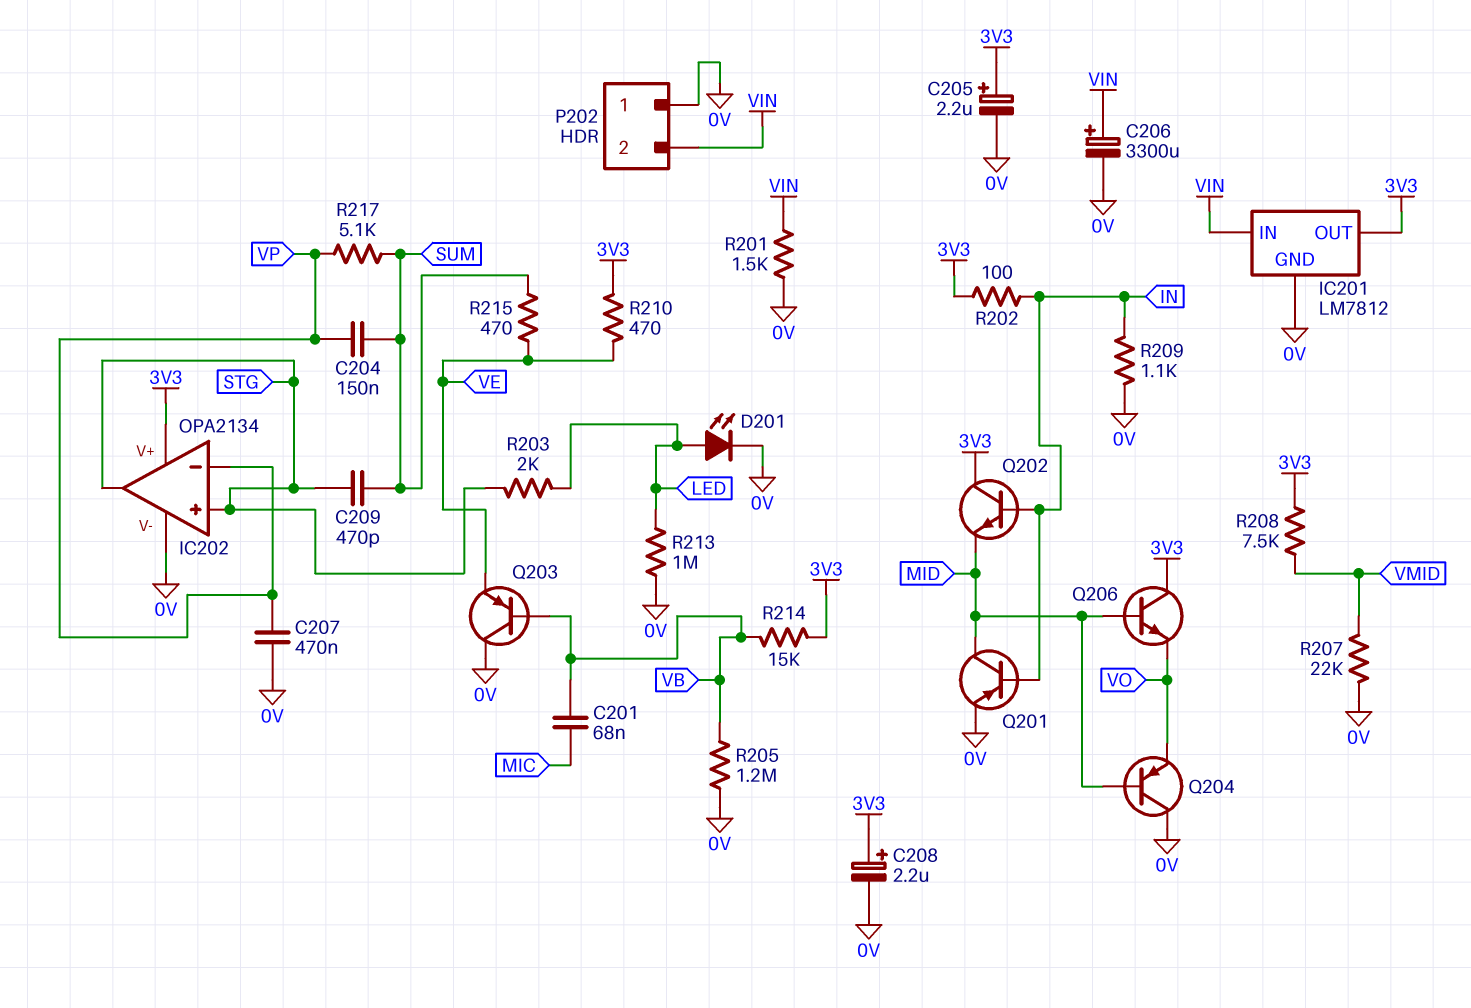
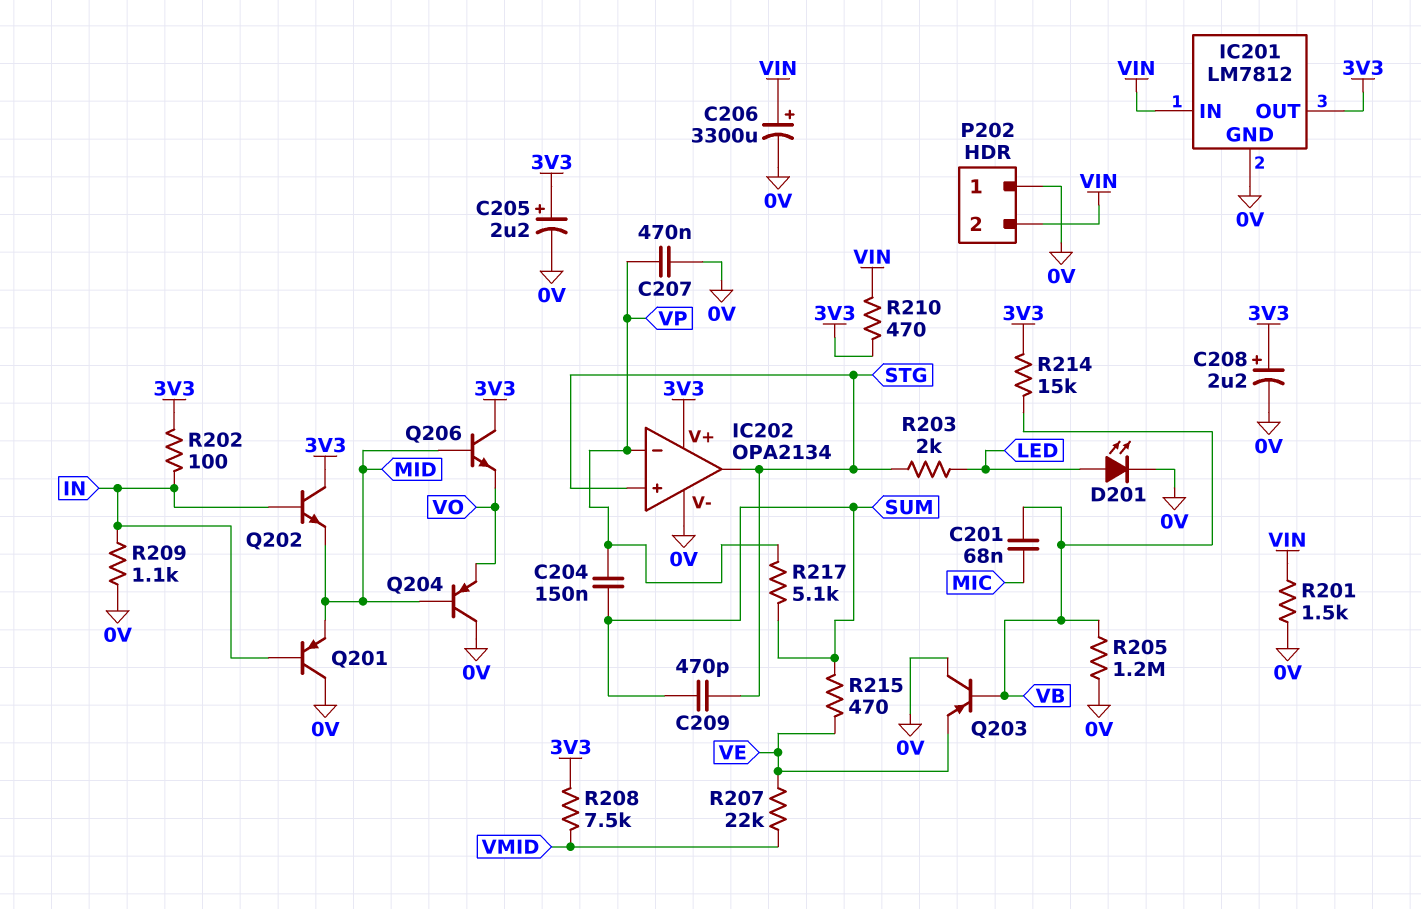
Q201: PNP (B IN, C MID, E 0V) -> PNP (B IN, C 0V, E MID)
R207: 22k (0V, VMID) -> 22k (VE, VMID)
R210: 470 (3V3, VE) -> 470 (3V3, VIN)
R213: 1M (0V, LED) -> none

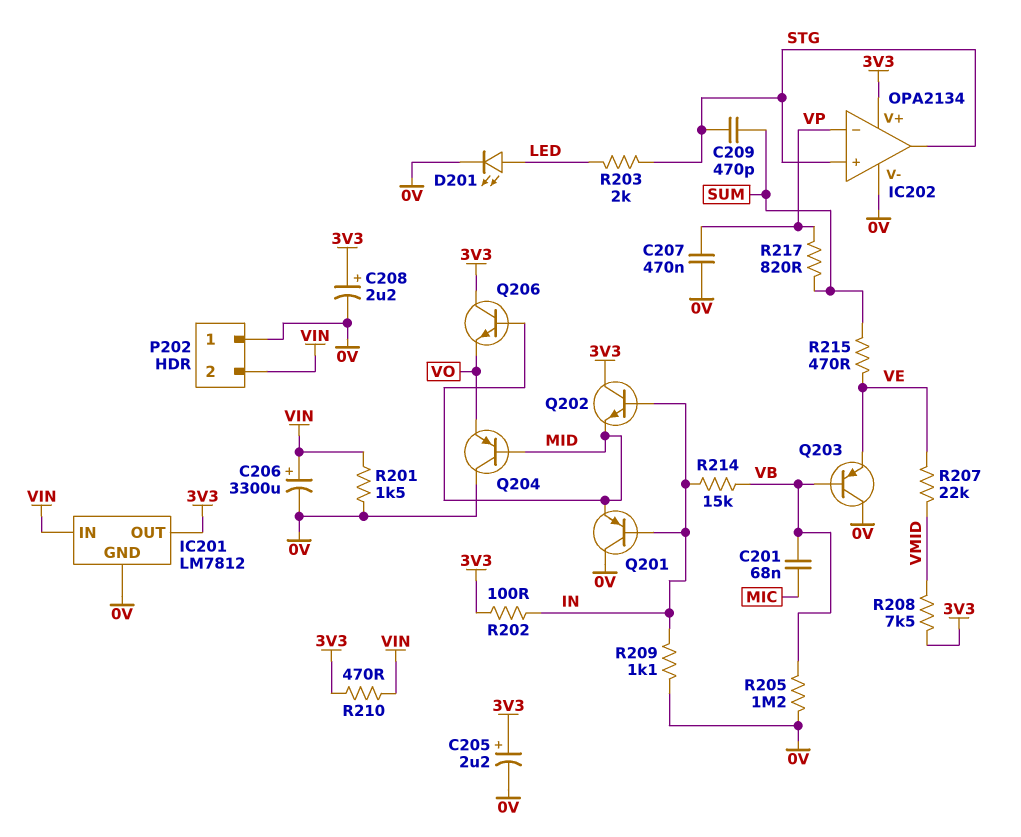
C204: 150nF (SUM, VP) -> none
R214: 15k (3V3, VB) -> 15k (IN, VB)
R217: 5.1k (SUM, VP) -> 820 (SUM, VP)

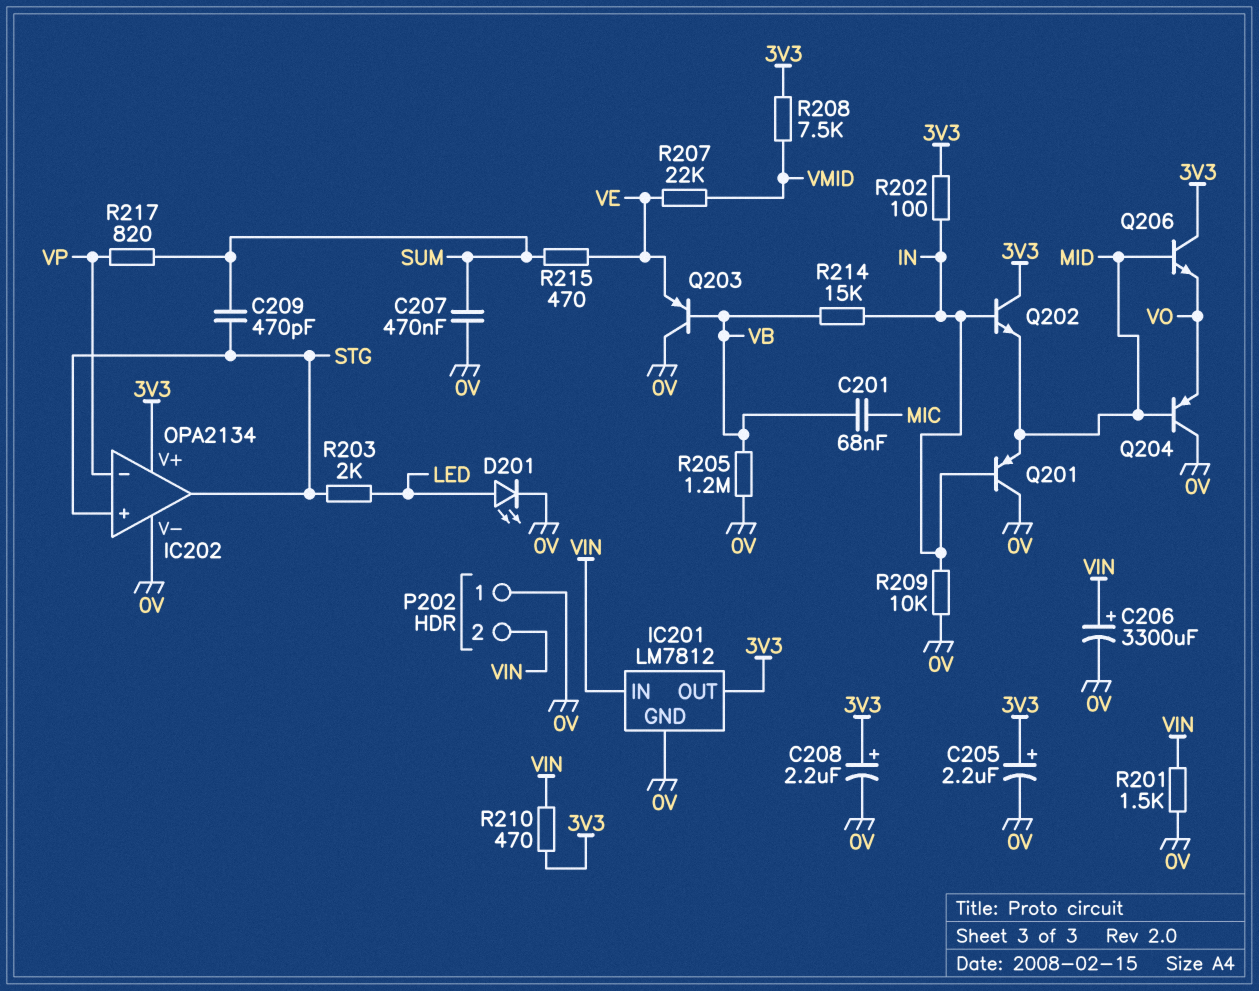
C207: 470nF (0V, VP) -> 470nF (0V, SUM)
R209: 1.1k (0V, IN) -> 10k (0V, IN)

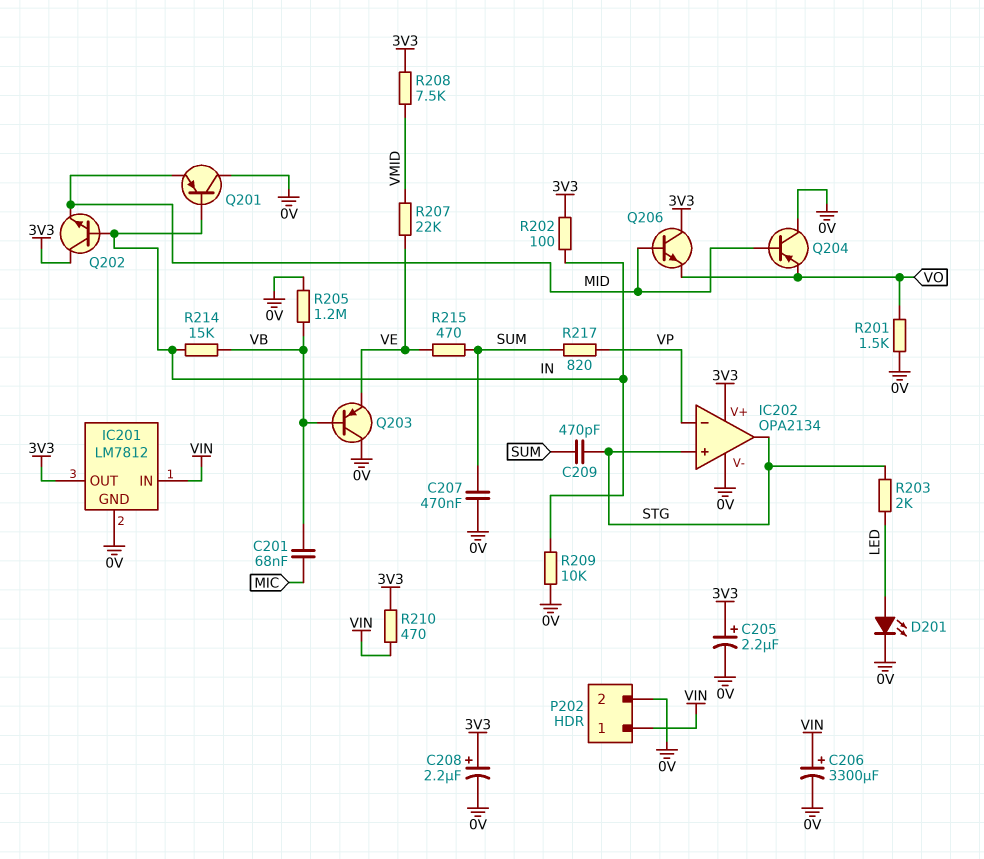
P202 pin 1: 0V -> VIN
P202 pin 2: VIN -> 0V
R201: 1.5k (0V, VIN) -> 1.5k (0V, VO)

